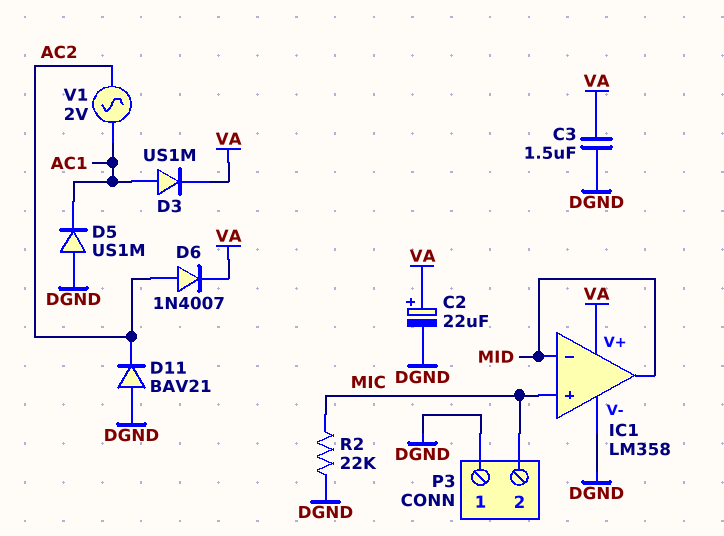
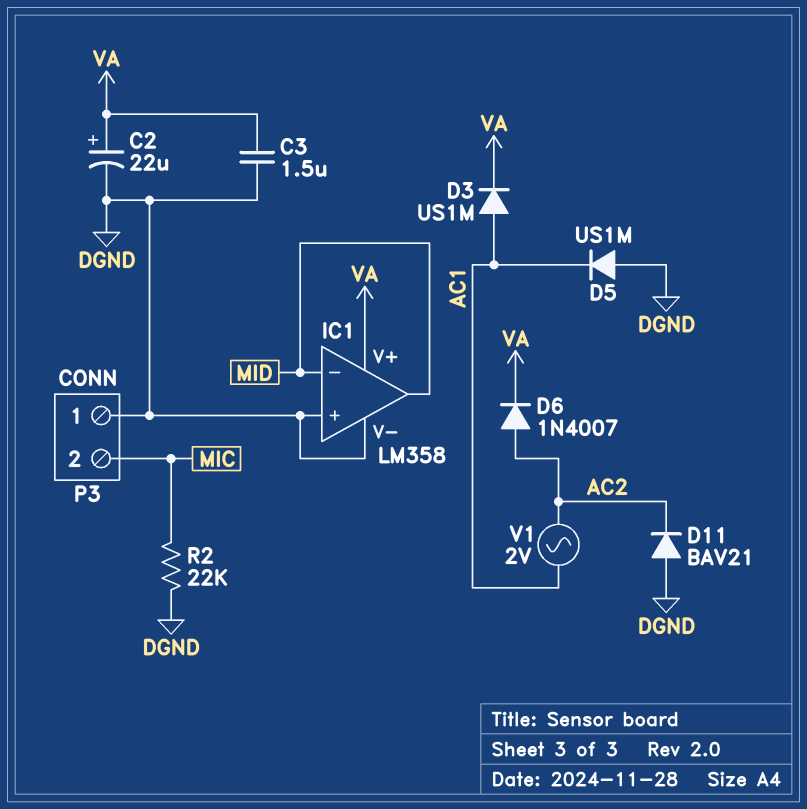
IC1 pin in+: MIC -> DGND

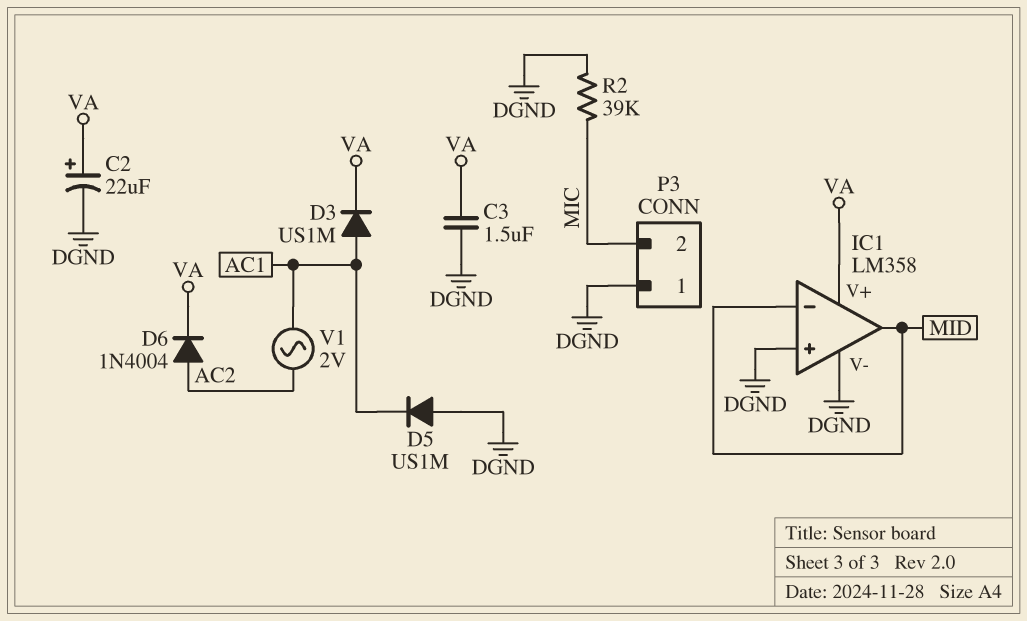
D6: diode 1N4007 (A AC2, K VA) -> diode 1N4004 (A AC2, K VA)
D11: diode BAV21 (A DGND, K AC2) -> none
R2: 22k (DGND, MIC) -> 39k (DGND, MIC)

